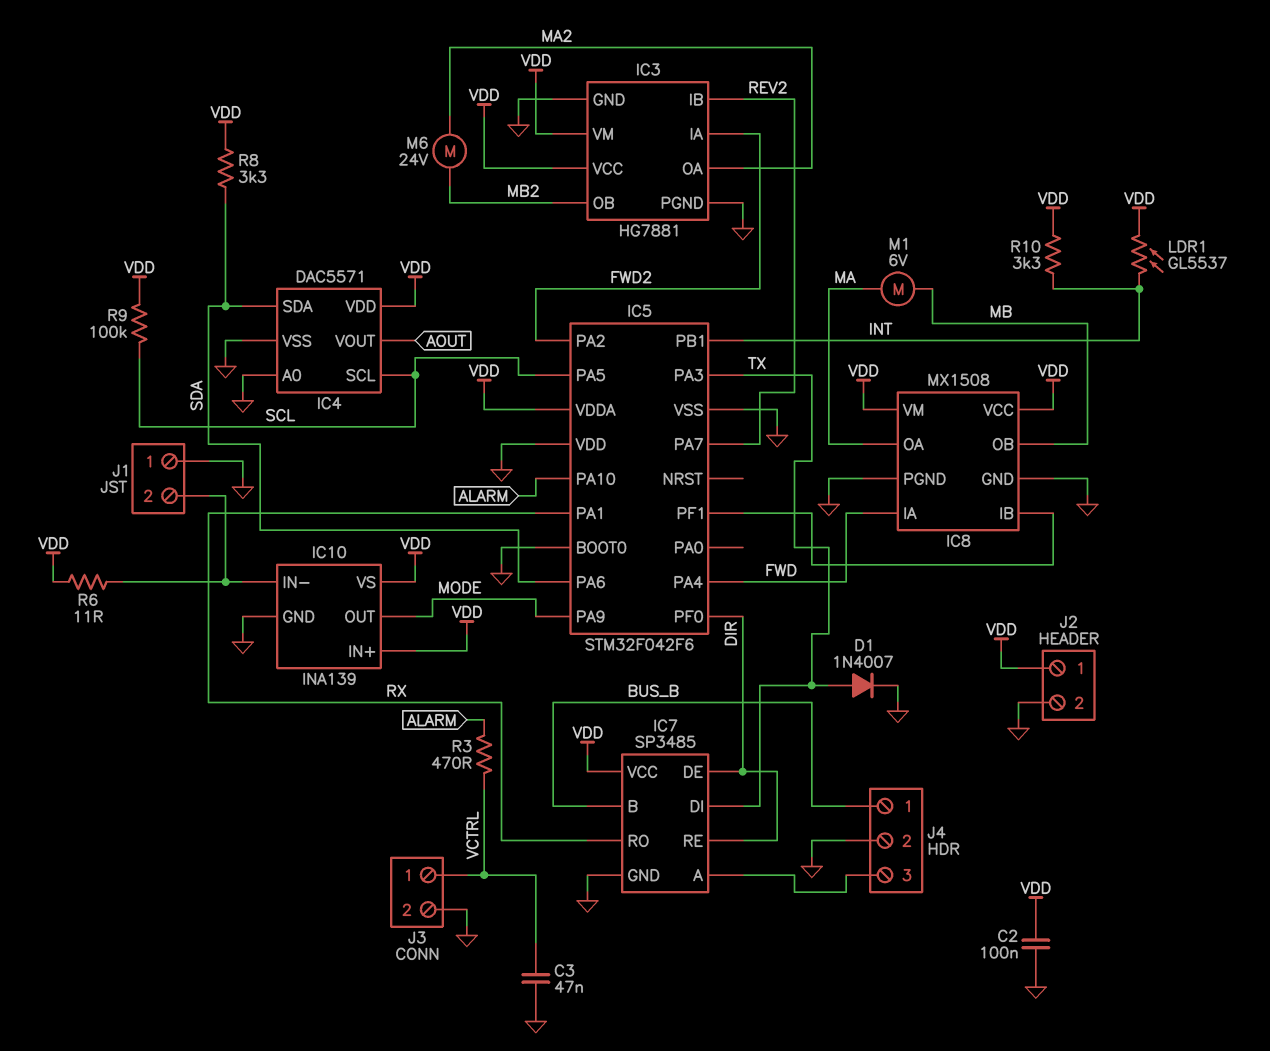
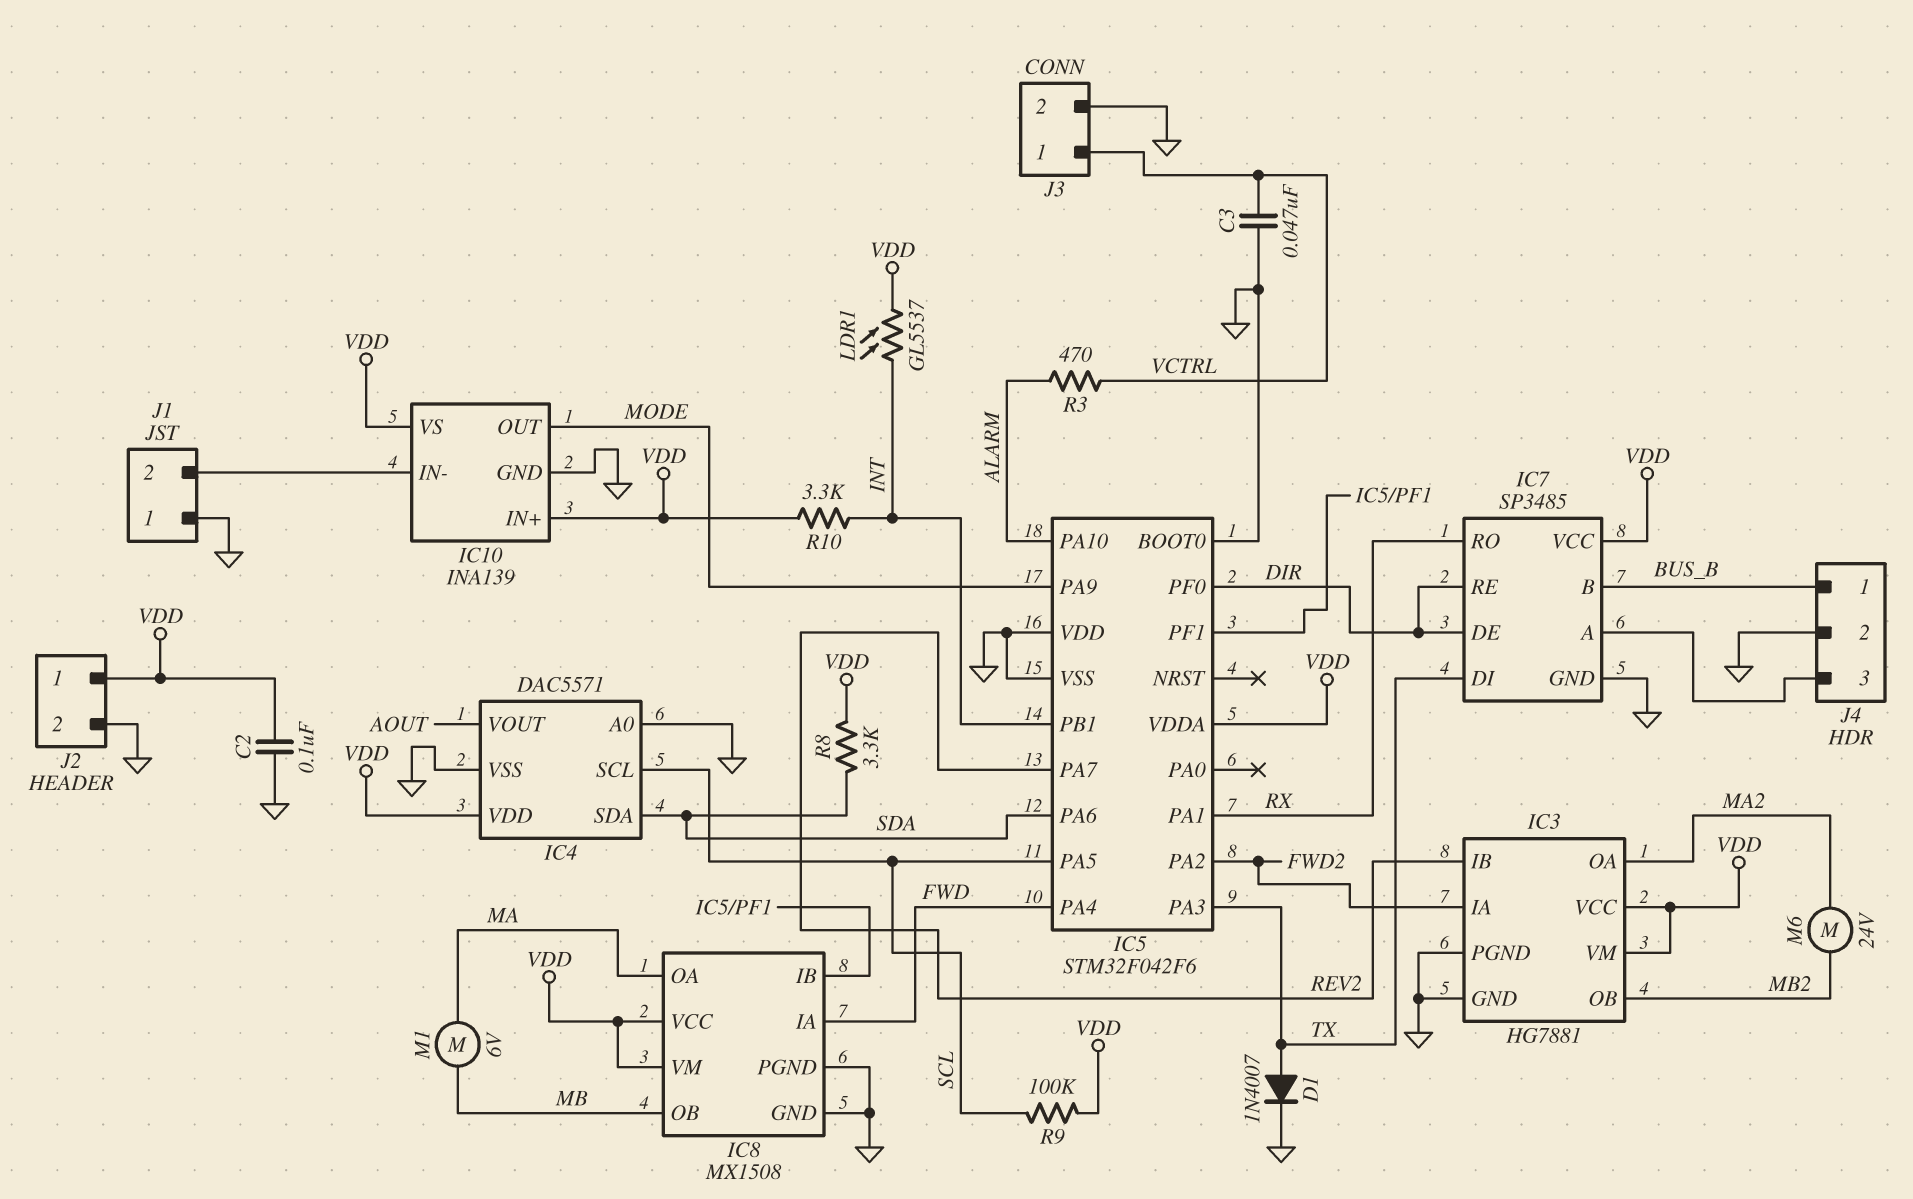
R6: 11 (IC10/IN-, VDD) -> none

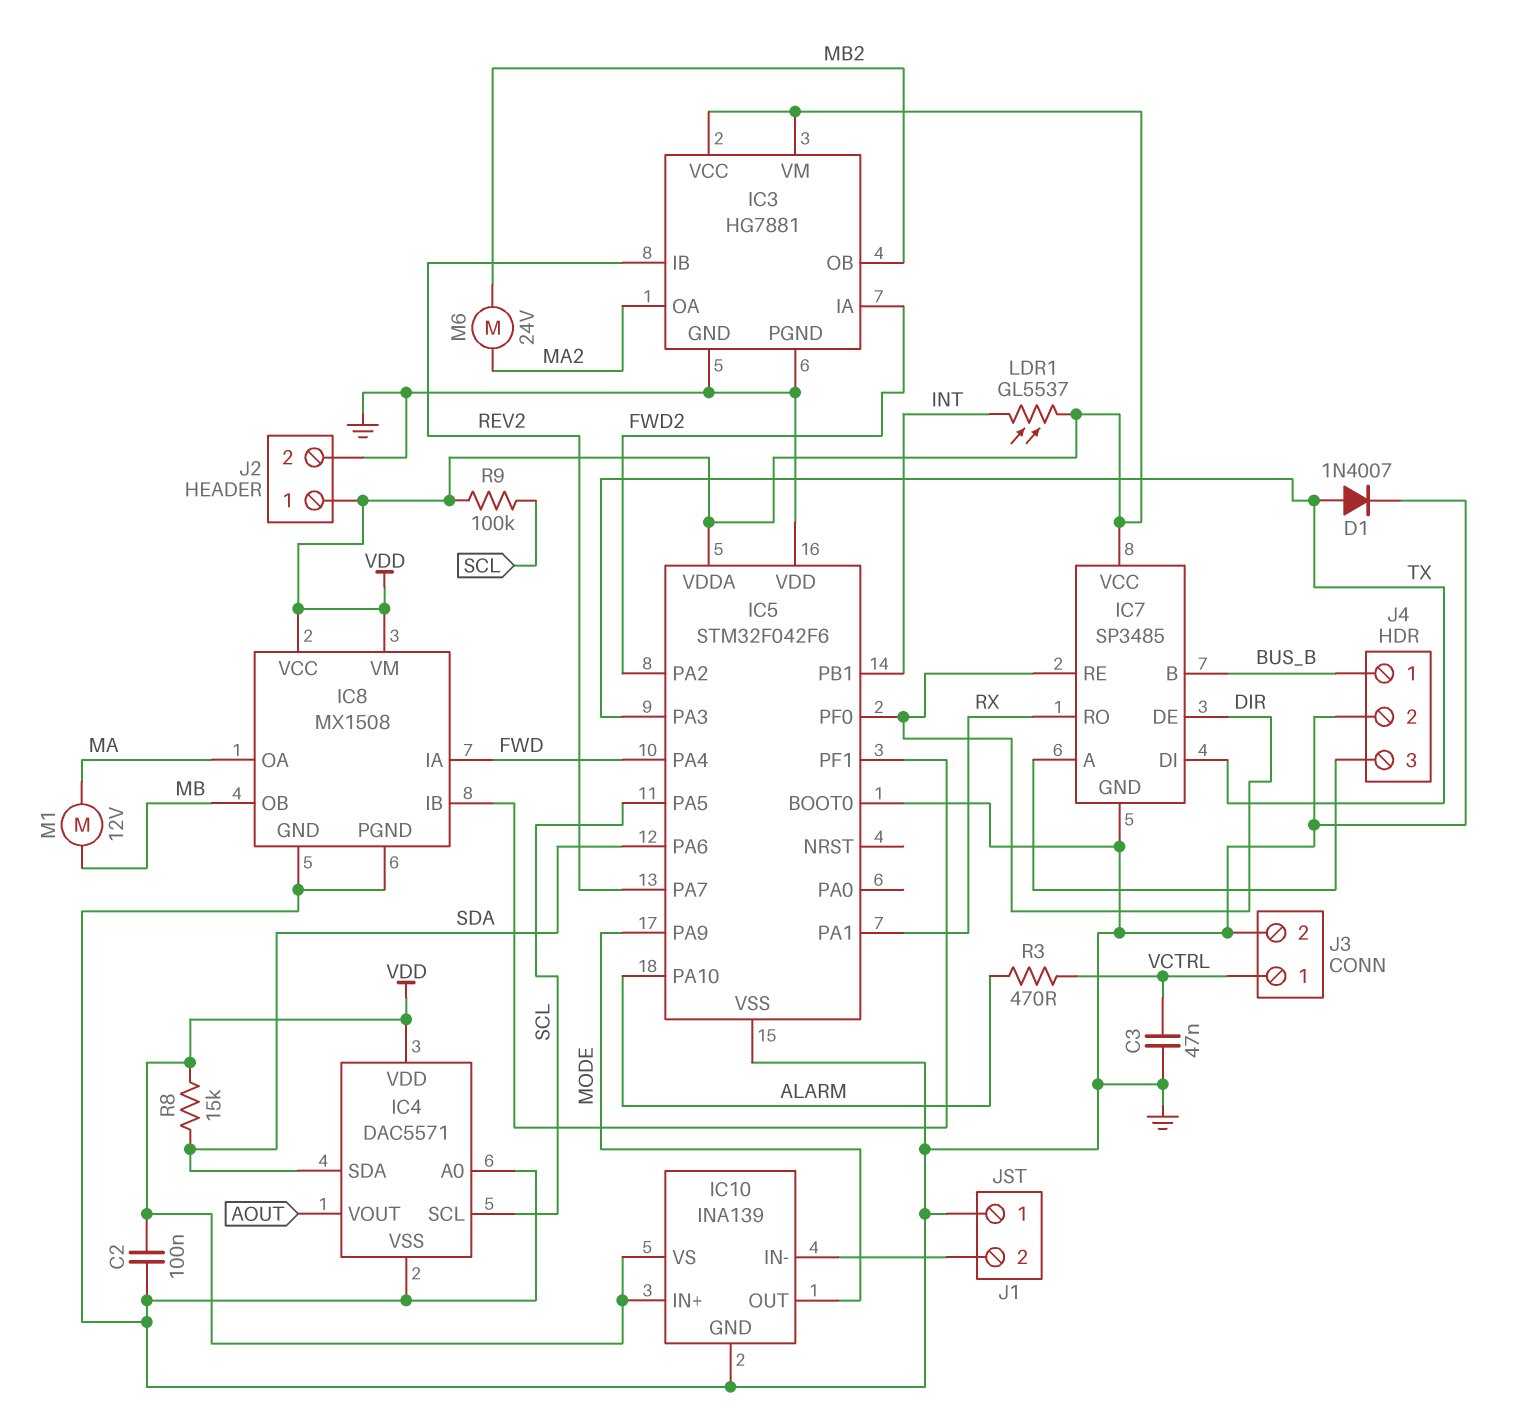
M1: motor 6V (MA, MB) -> motor 12V (MA, MB)
R8: 3.3k (SDA, VDD) -> 15k (SDA, VDD)
R10: 3.3k (INT, VDD) -> none

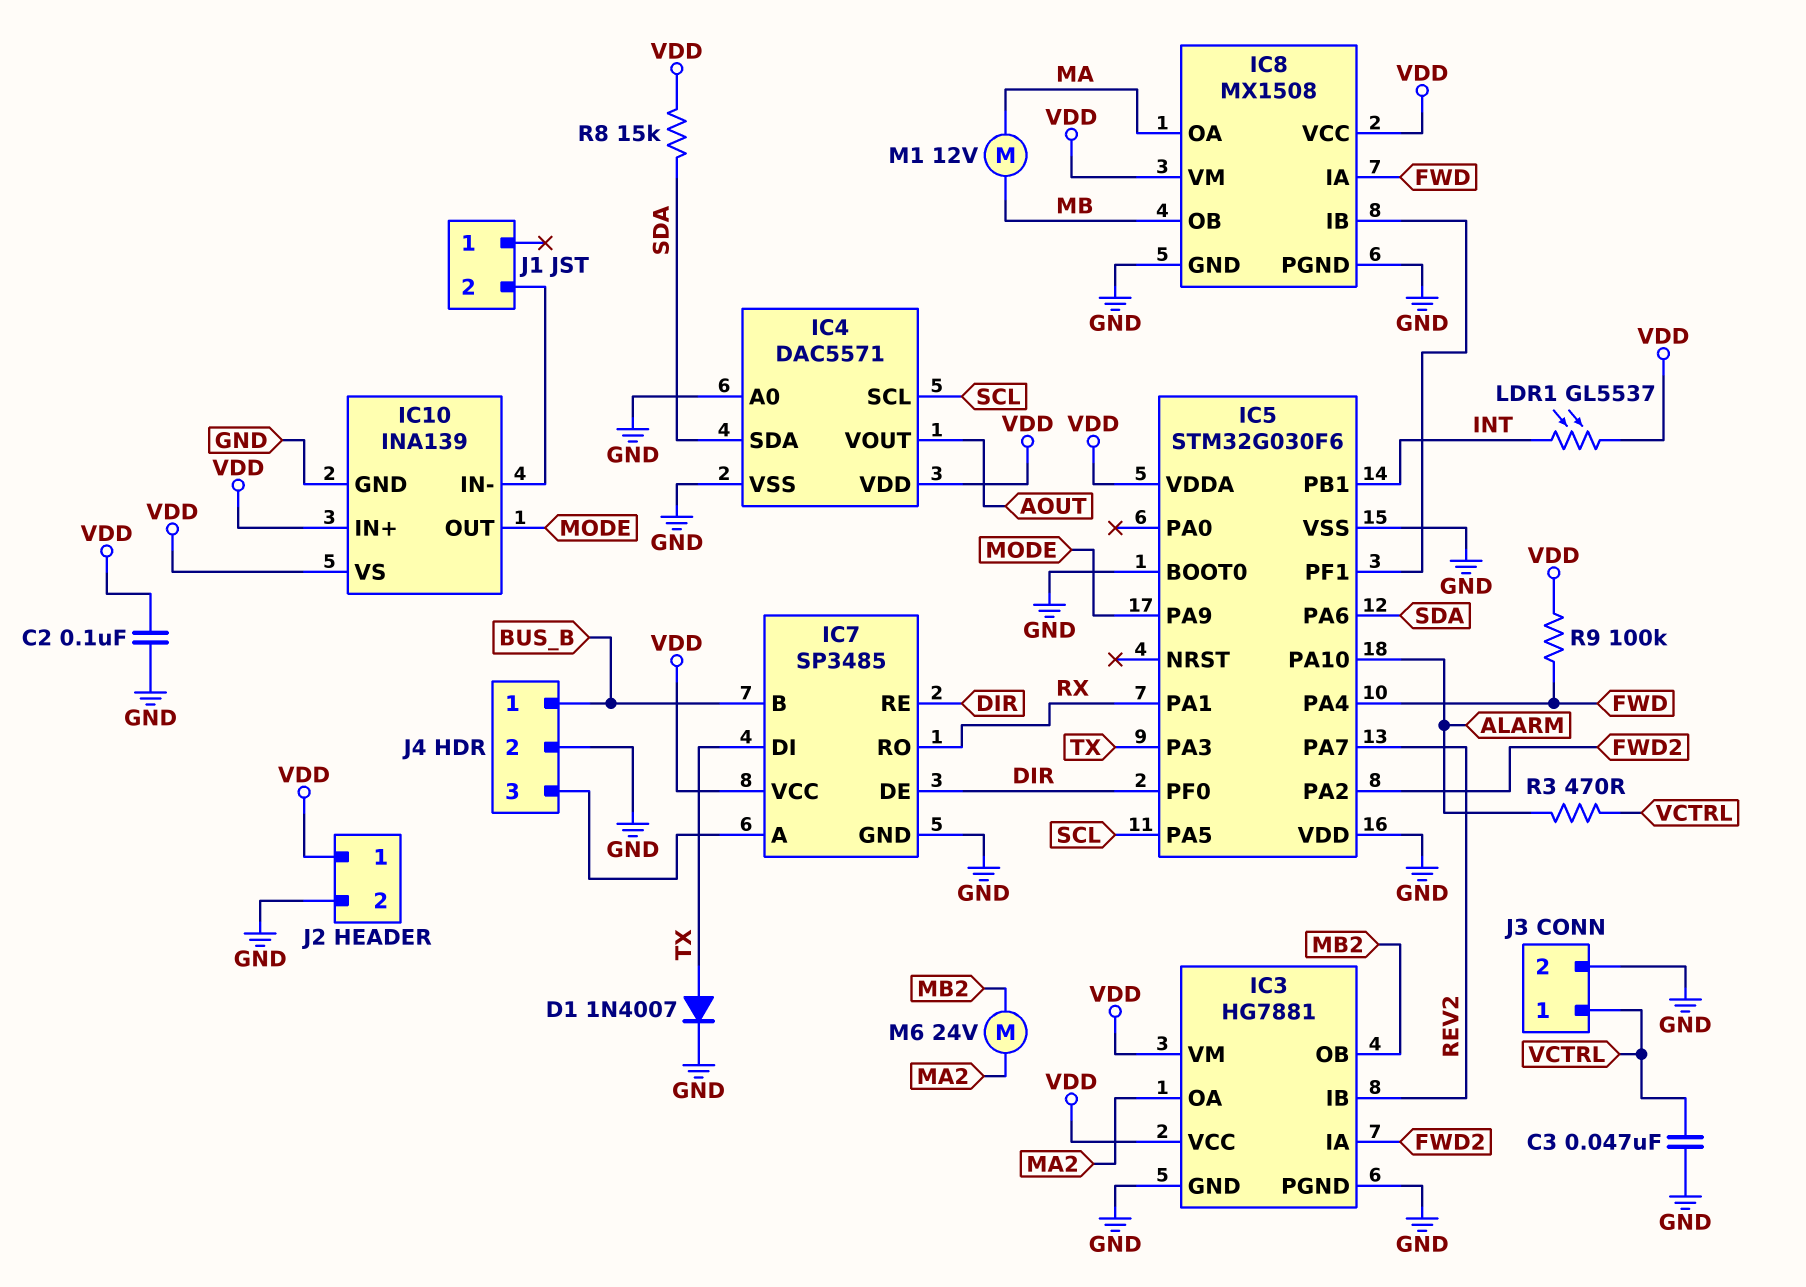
IC5: STM32F042F6 -> STM32G030F6
J1 pin 1: GND -> none
R9: 100k (SCL, VDD) -> 100k (FWD, VDD)

